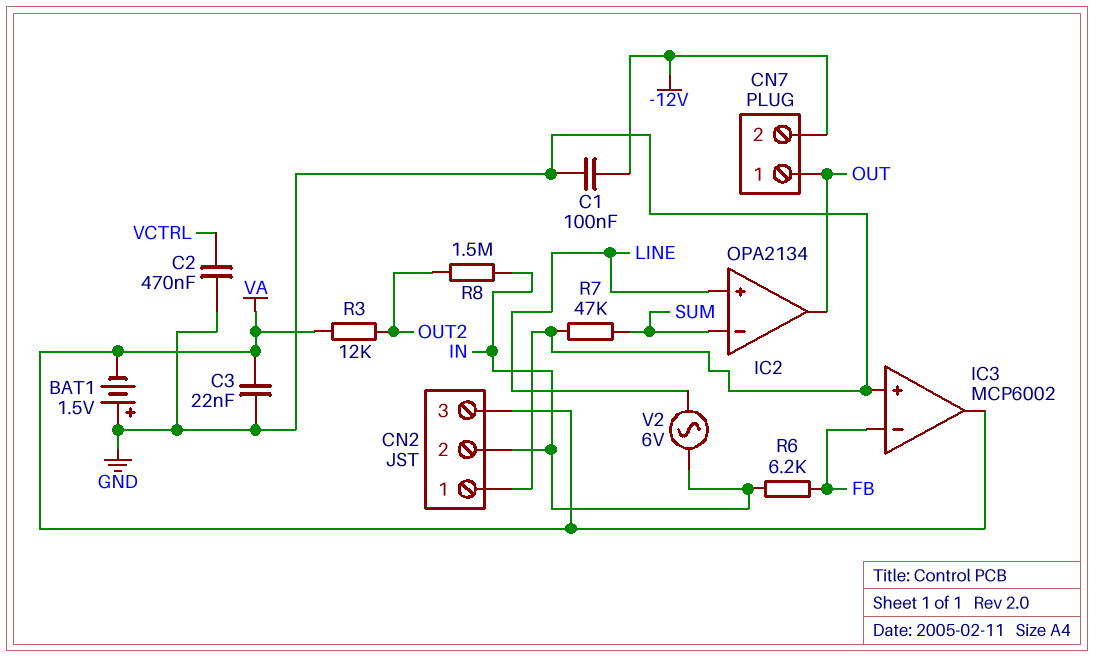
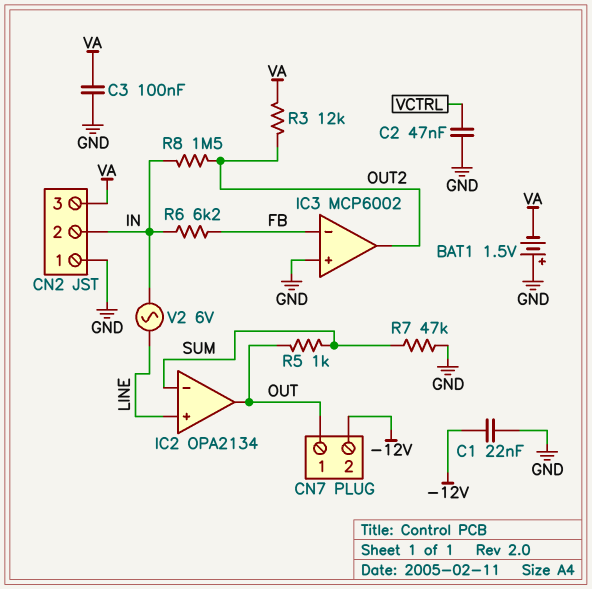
C1: 100nF (-12V, GND) -> 22nF (-12V, GND)
C2: 470nF (GND, VCTRL) -> 47nF (GND, VCTRL)
C3: 22nF (GND, VA) -> 100nF (GND, VA)
IC3 pin out: VA -> OUT2
R5: none -> 1k (OUT, SUM)

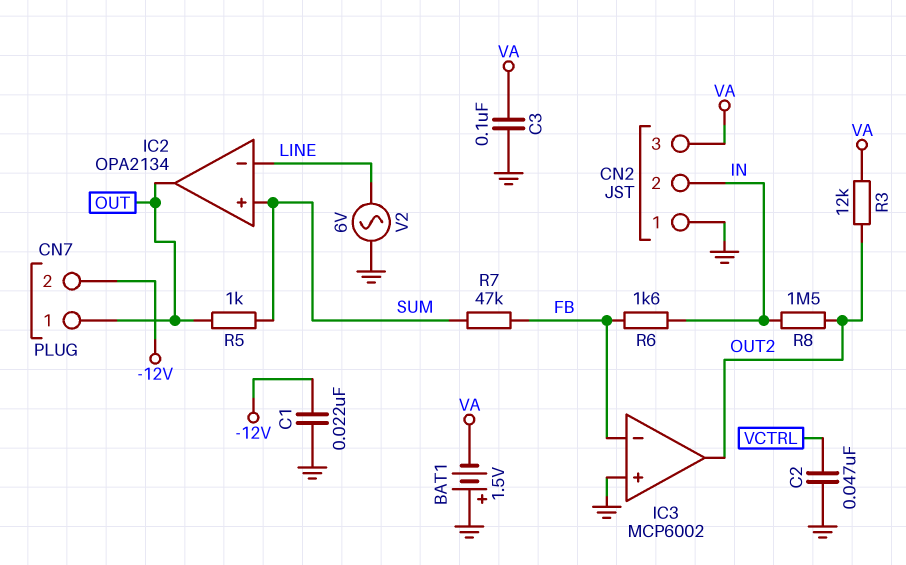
IC2 pin in+: LINE -> SUM
IC2 pin in-: SUM -> LINE
R6: 6.2k (FB, IN) -> 1.6k (FB, IN)
R7: 47k (GND, SUM) -> 47k (FB, SUM)
V2: AC 6V (IN, LINE) -> AC 6V (GND, LINE)

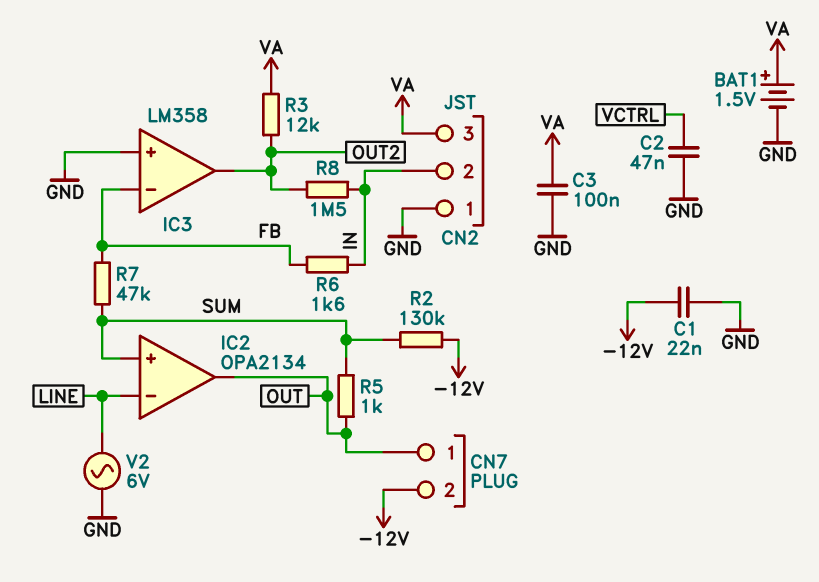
BAT1: 1.5V (plus GND, minus VA) -> 1.5V (plus VA, minus GND)
IC3: MCP6002 -> LM358
R2: none -> 130k (-12V, SUM)

